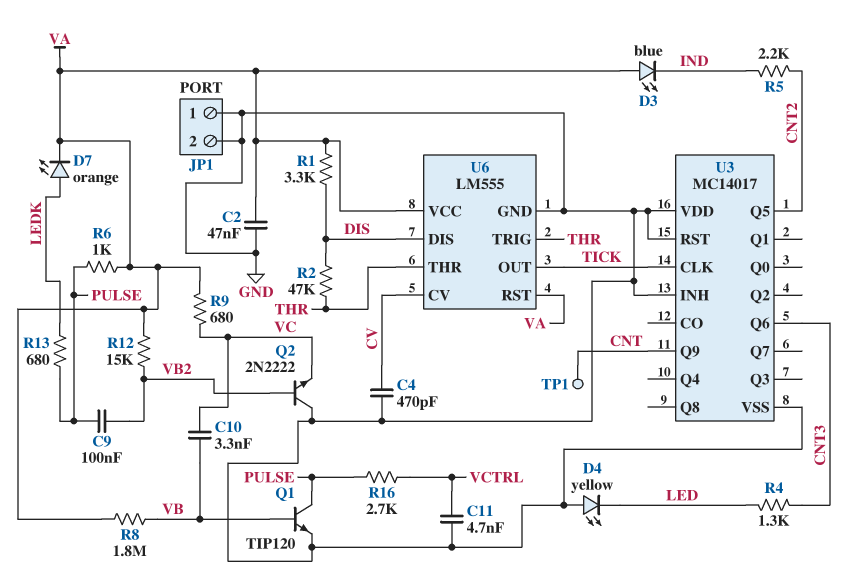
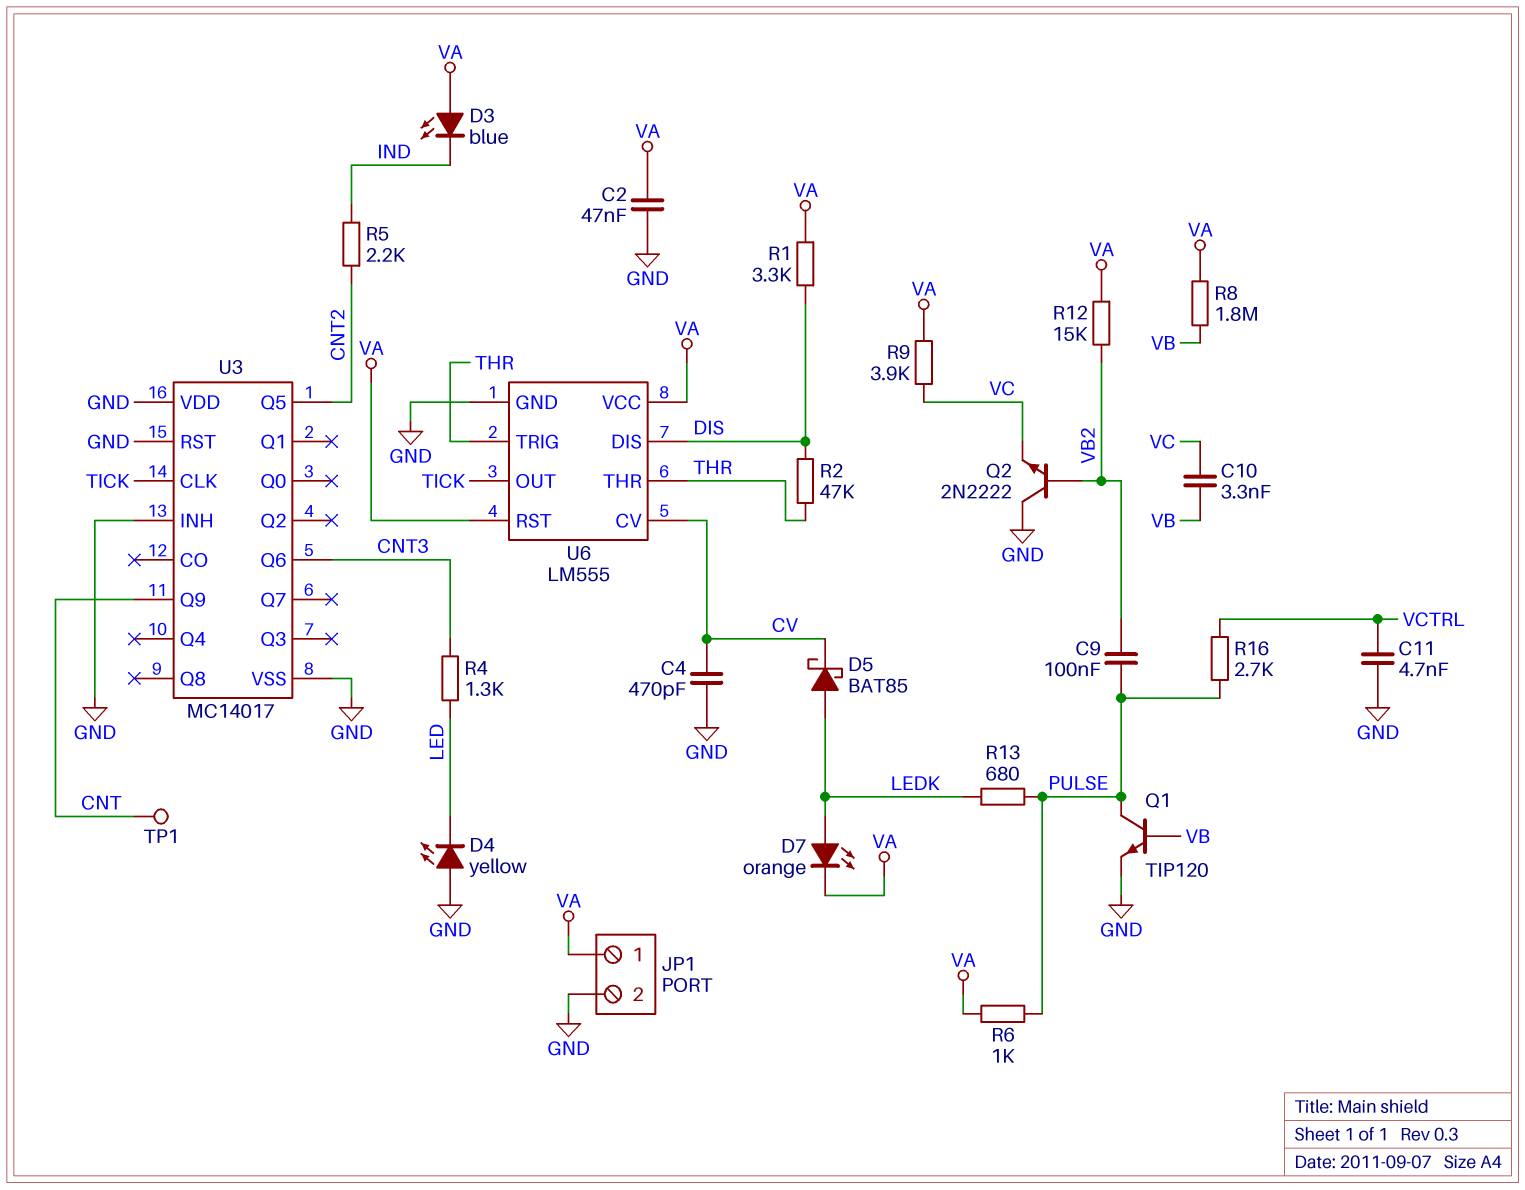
D5: none -> schottky BAT85 (A LEDK, K CV)
JP1 pin 1: GND -> VA
R9: 680 (VA, VC) -> 3.9k (VA, VC)

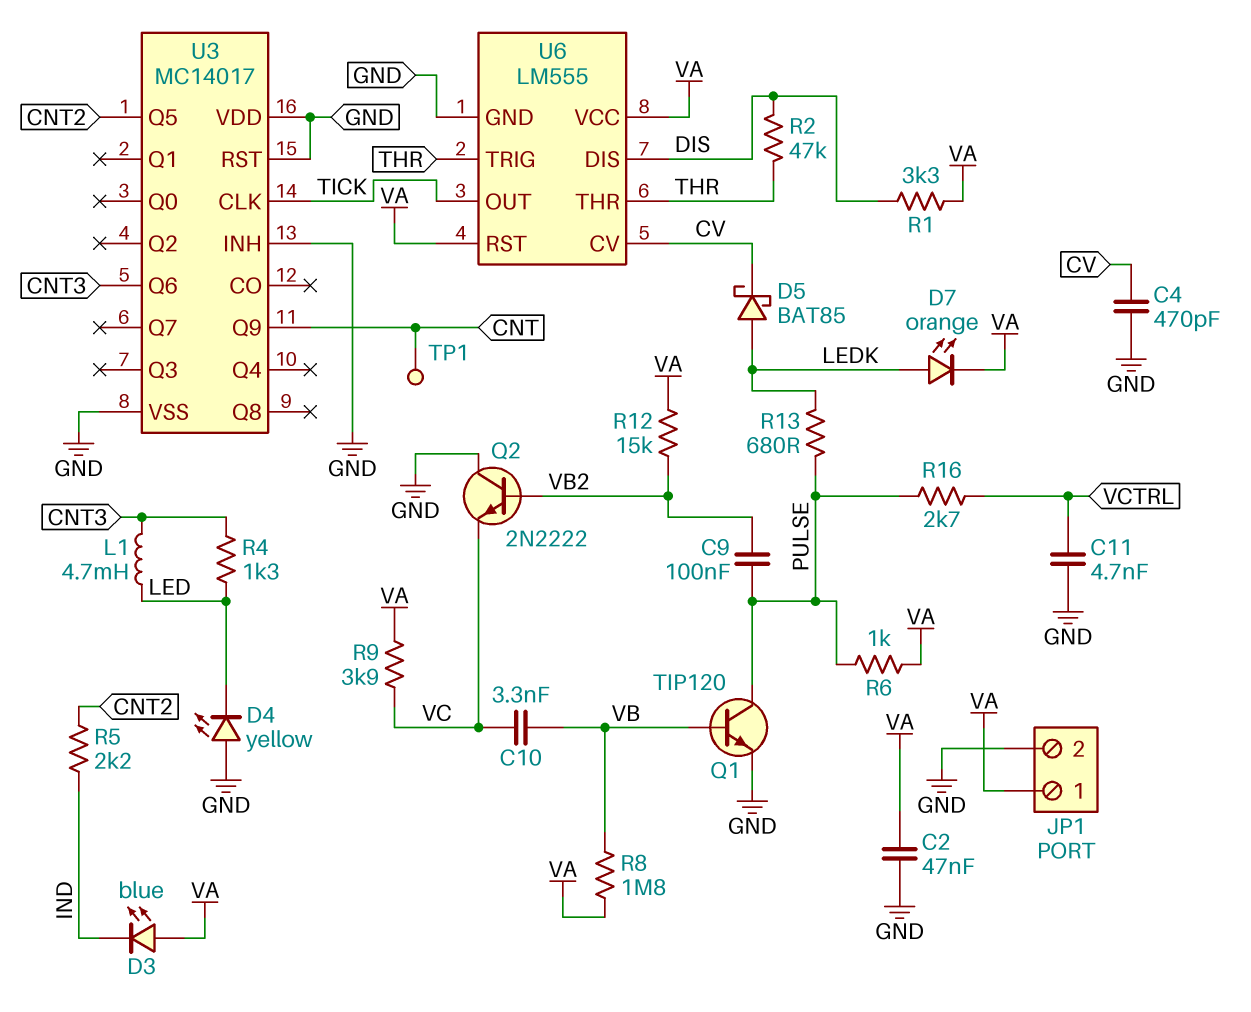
L1: none -> 4.7mH (CNT3, LED)

